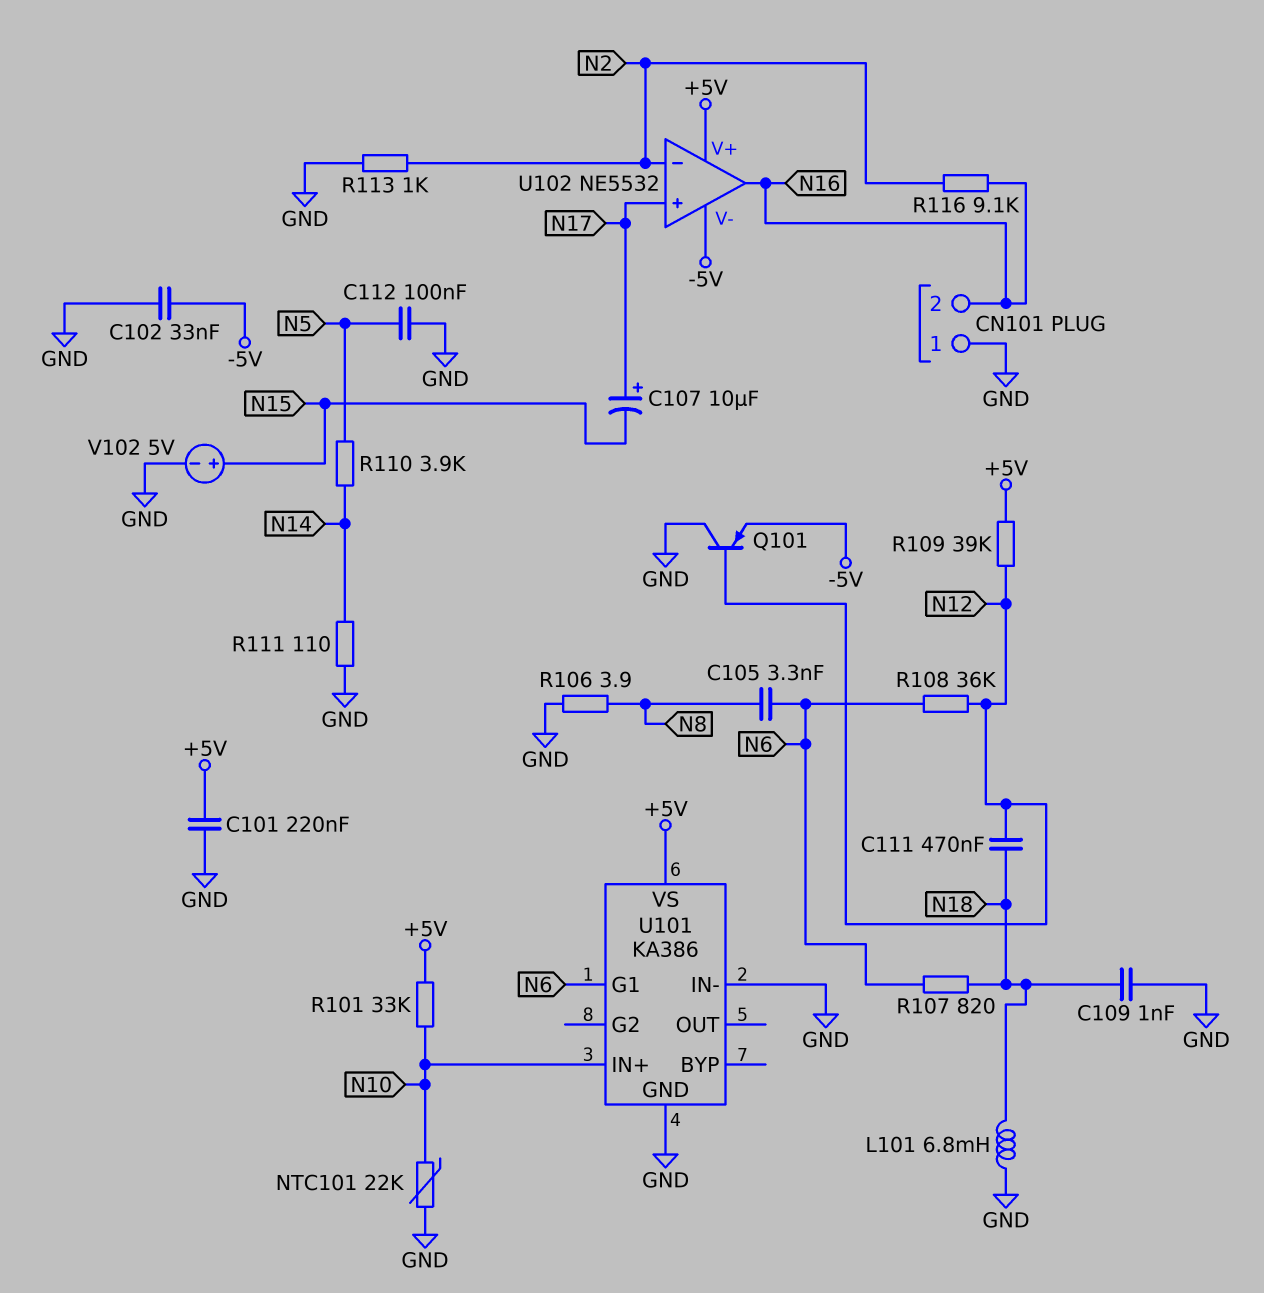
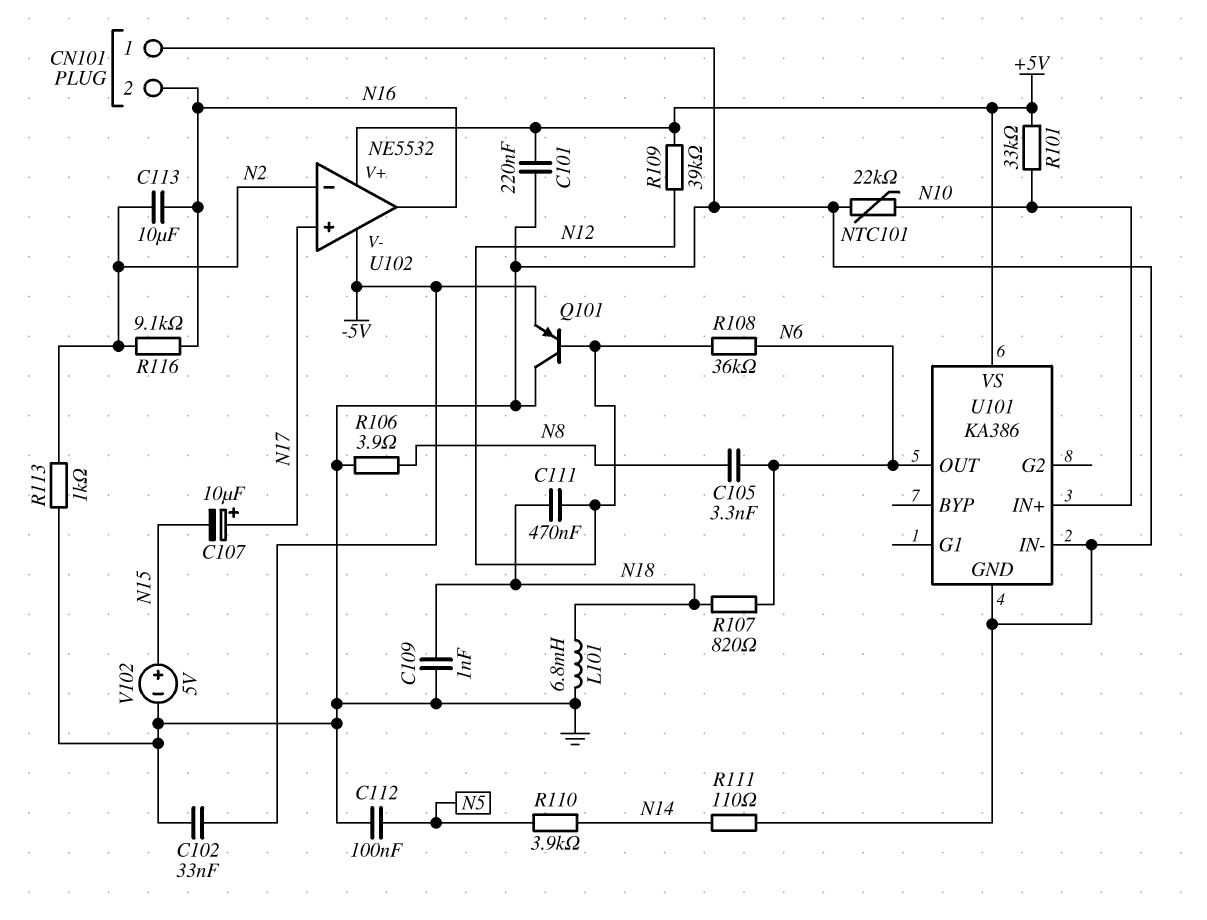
C113: none -> 10uF (N2, N16)
U101 pin G1: N6 -> none
U101 pin OUT: none -> N6

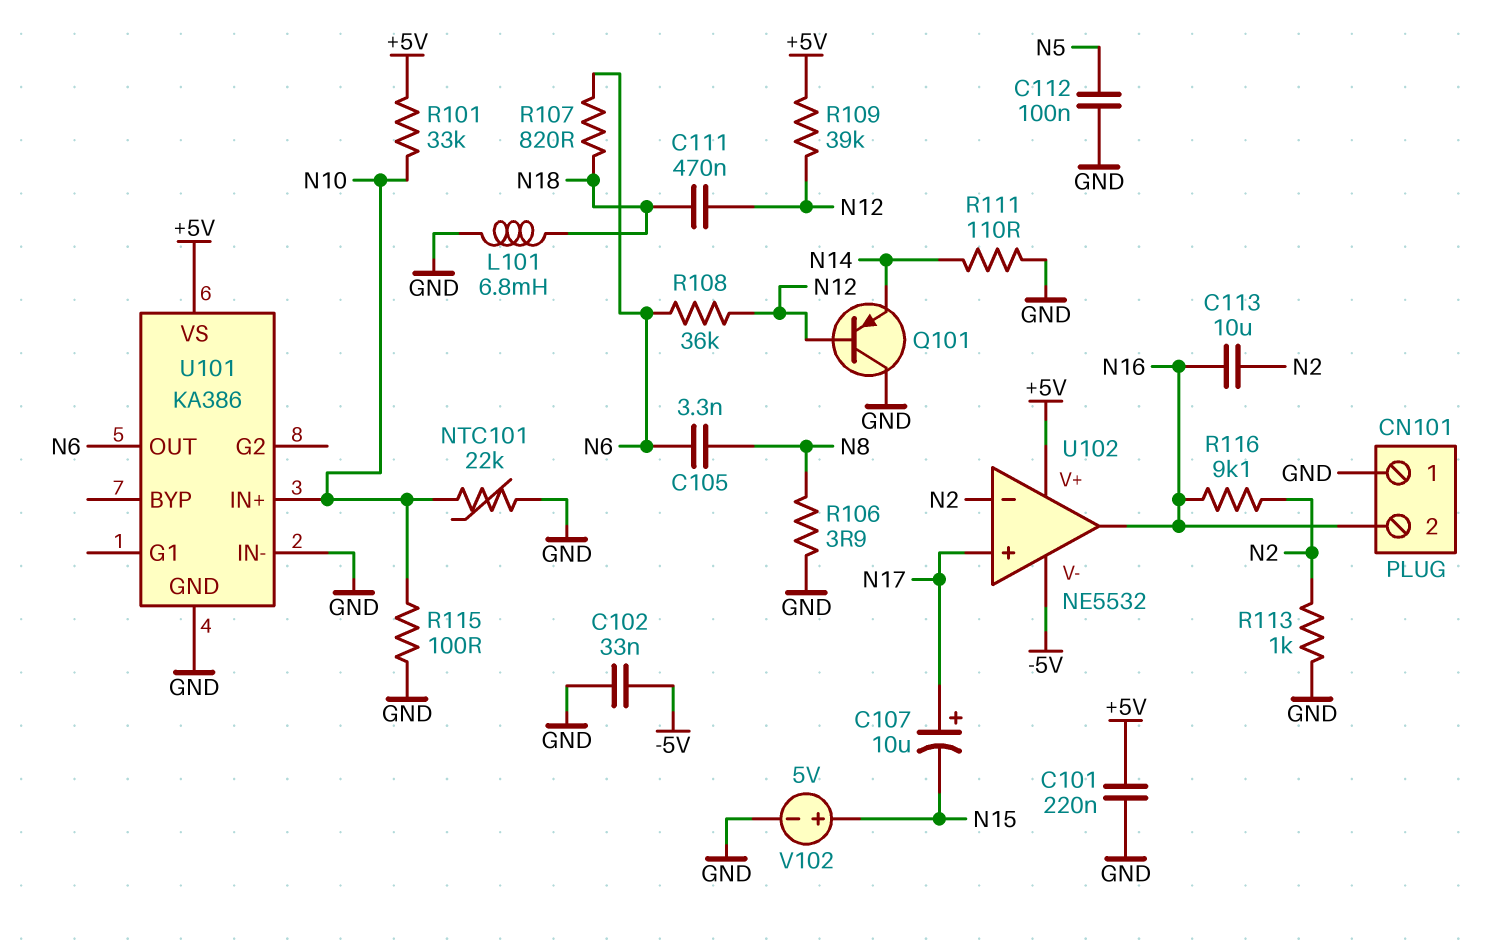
C109: 1nF (GND, N18) -> none
Q101: PNP (B N12, C GND, E -5V) -> PNP (B N12, C GND, E N14)
R110: 3.9k (N5, N14) -> none
R115: none -> 100 (GND, N10)

